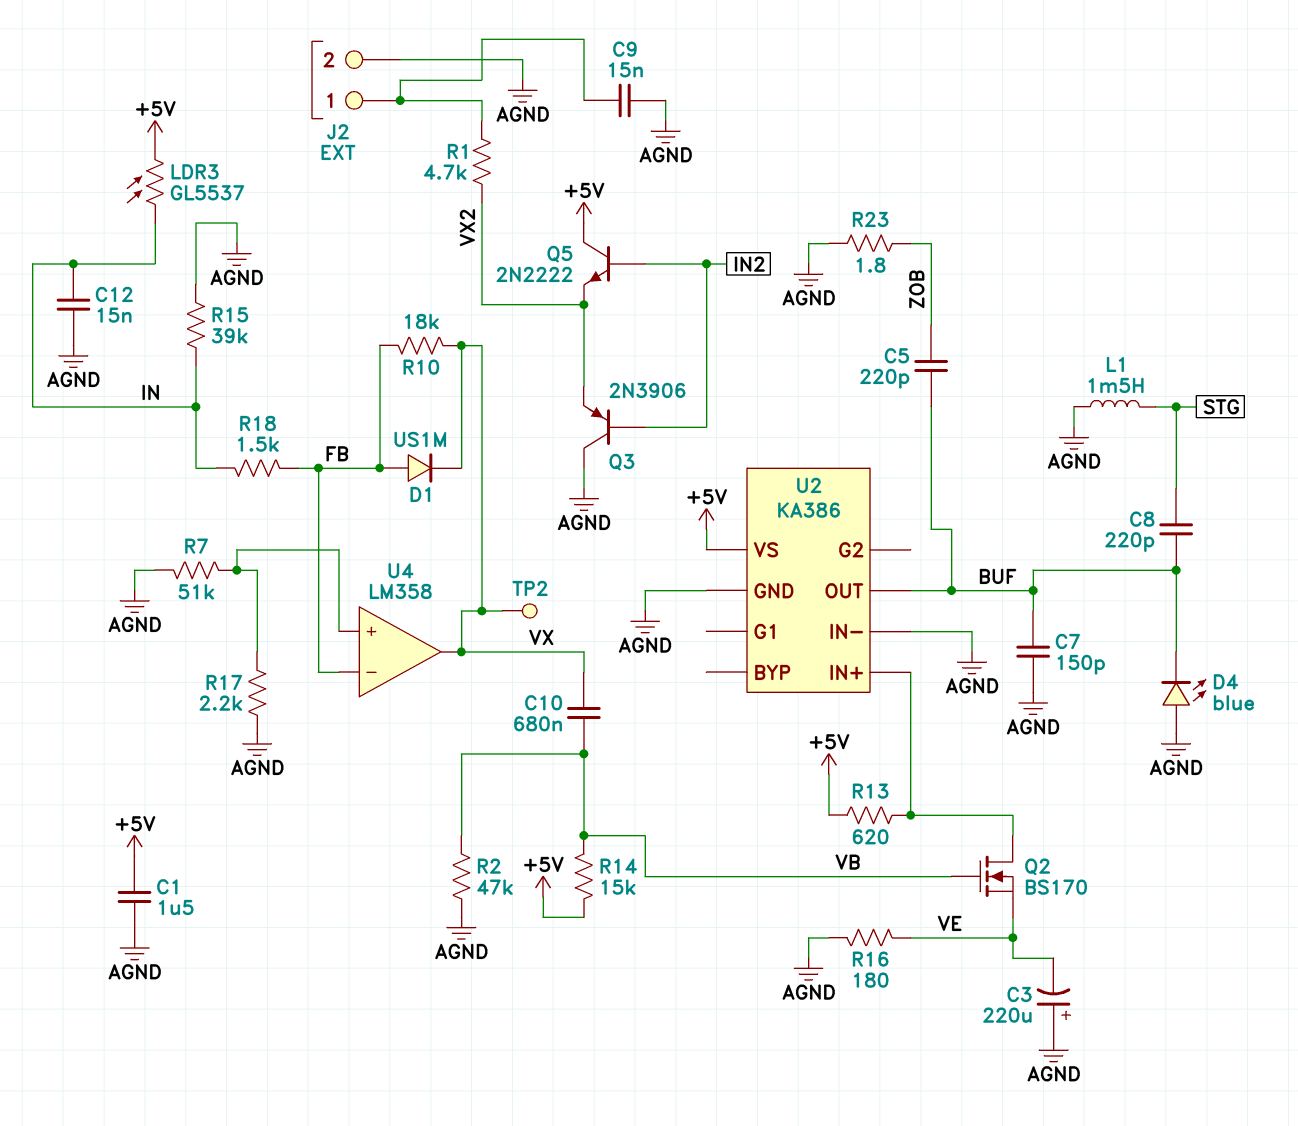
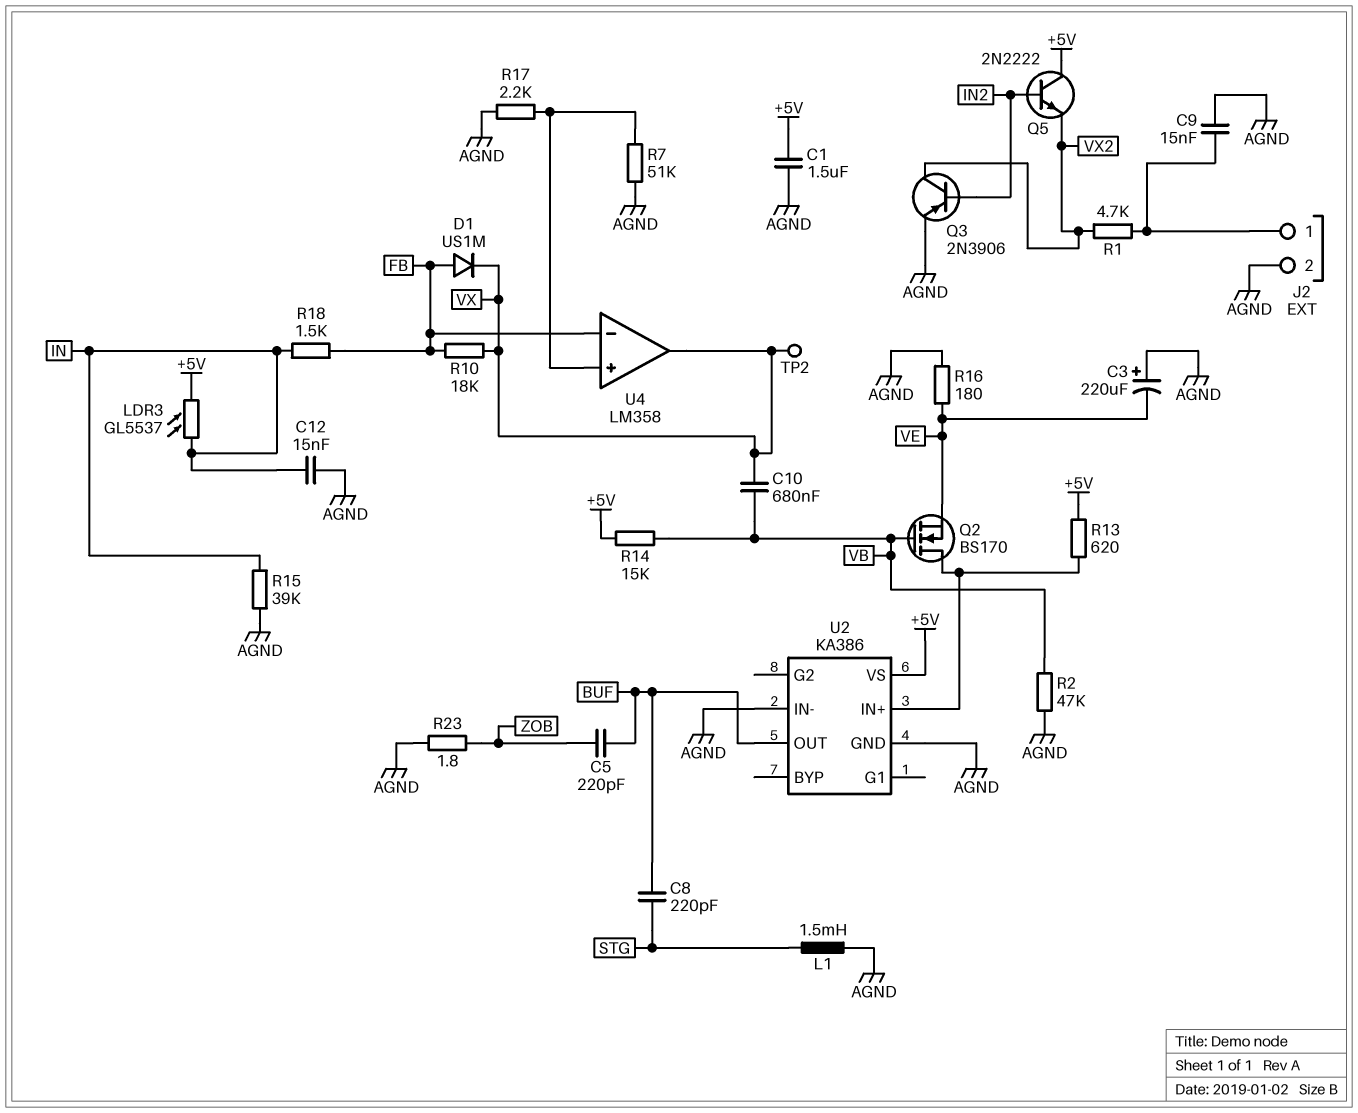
C7: 150pF (AGND, BUF) -> none
D4: LED blue (A AGND, K BUF) -> none
Q3: PNP 2N3906 (B IN2, C AGND, E VX2) -> PNP 2N3906 (B IN2, C VX2, E AGND)

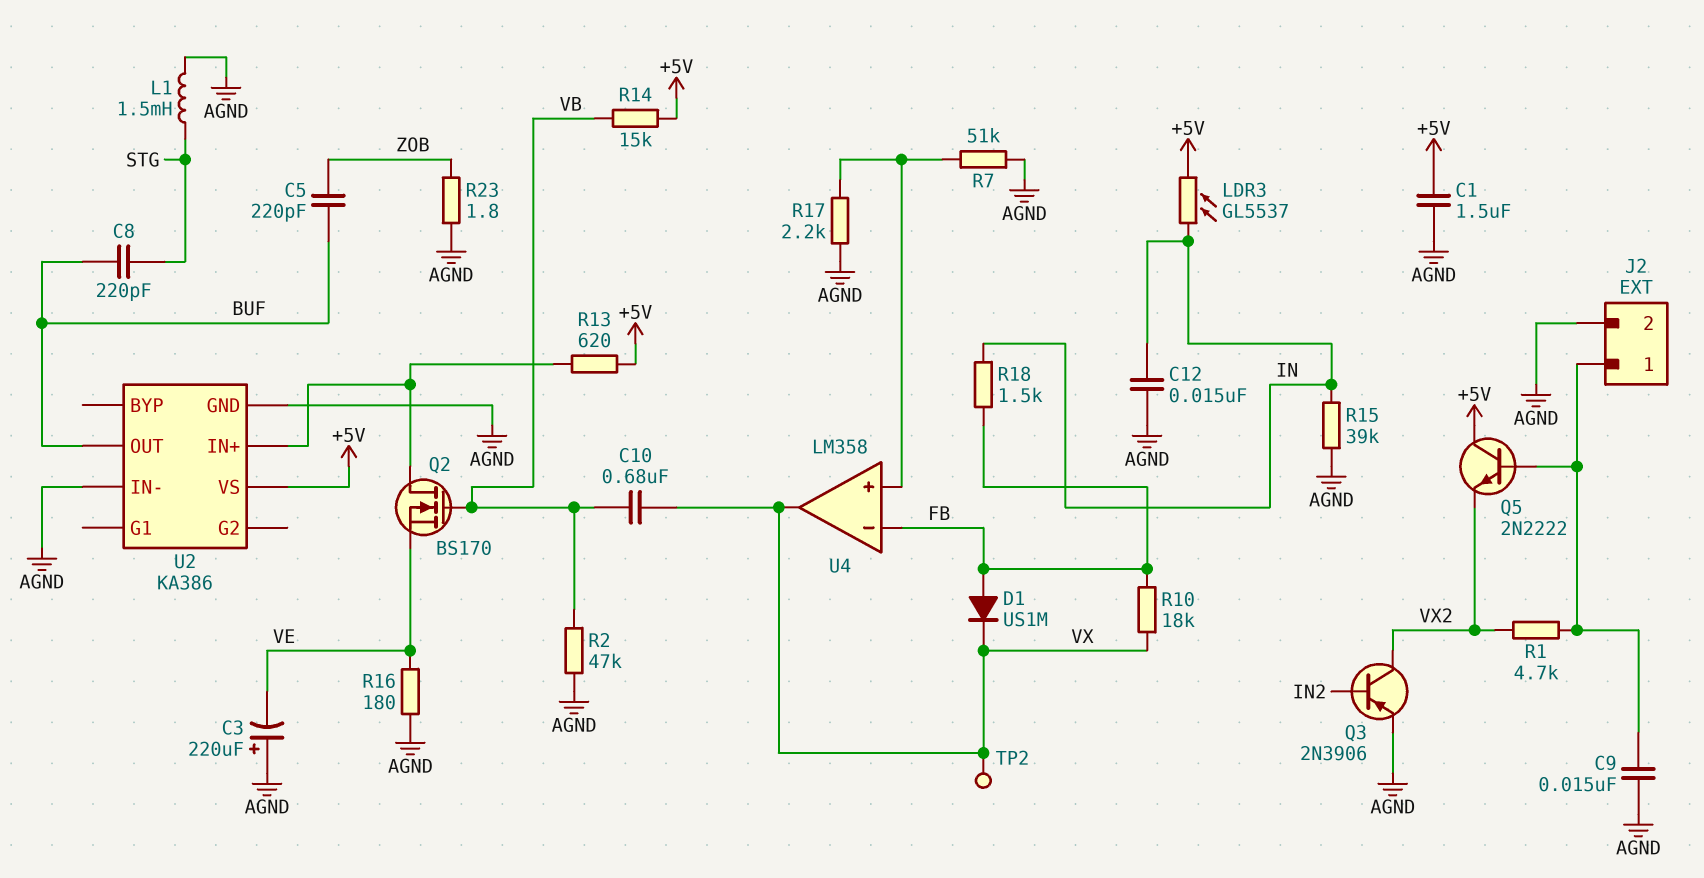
Q5: NPN 2N2222 (B IN2, C +5V, E VX2) -> NPN 2N2222 (B J2/1, C +5V, E VX2)

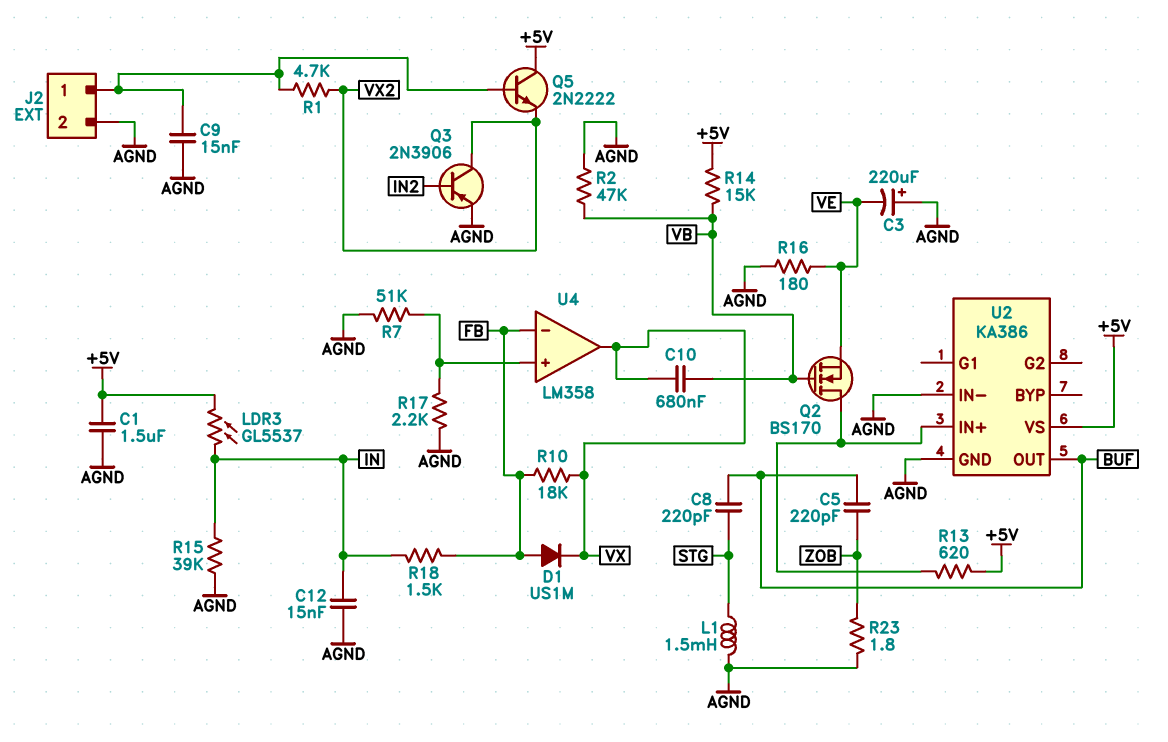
TP2: test point (VX) -> none

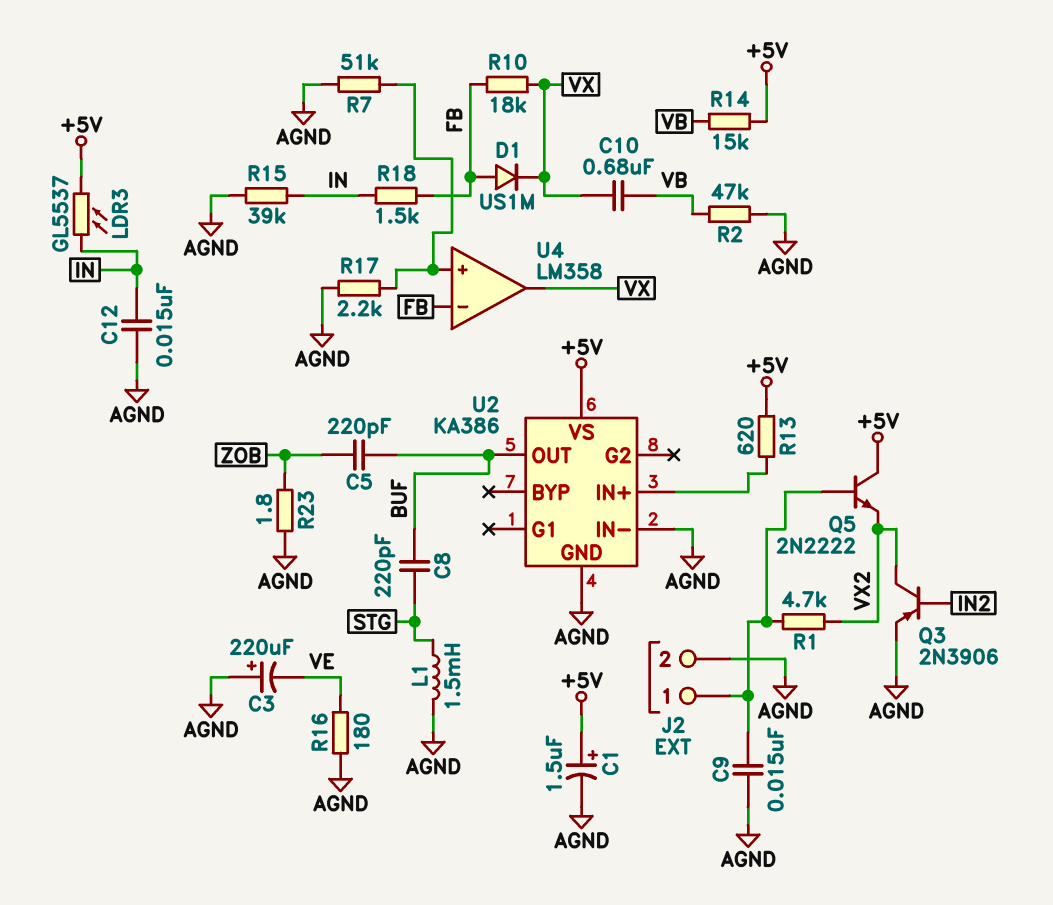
C1: 1.5uF (+5V, AGND) -> 1.5uF (plus +5V, minus AGND)
Q2: NMOS BS170 (G VB, D U2/IN+, S VE) -> none

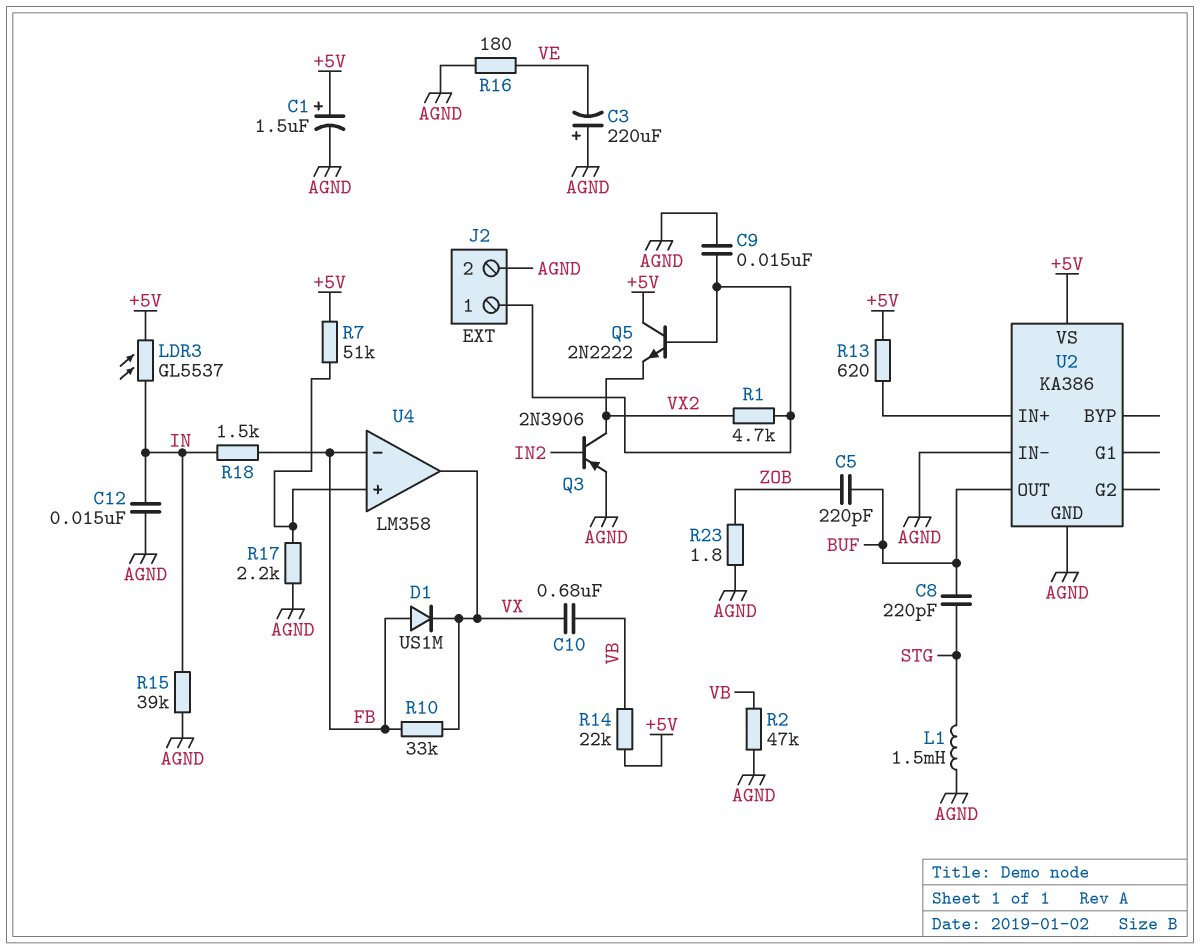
R7: 51k (AGND, U4/in+) -> 51k (+5V, U4/in+)
R10: 18k (FB, VX) -> 33k (FB, VX)
R14: 15k (+5V, VB) -> 22k (+5V, VB)

